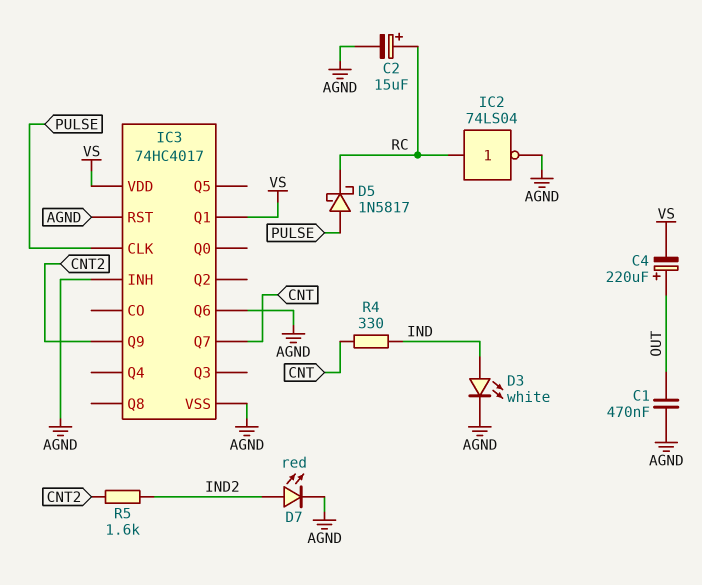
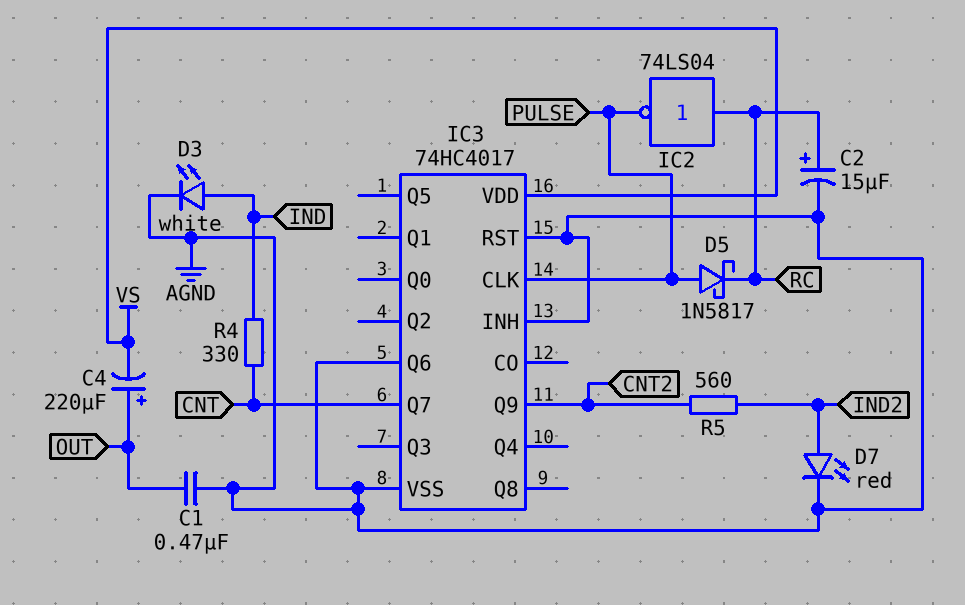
IC2: NOT 74LS04 (in RC, out AGND) -> NOT 74LS04 (in RC, out PULSE)
IC3 pin Q1: VS -> none
R5: 1.6k (CNT2, IND2) -> 560 (CNT2, IND2)

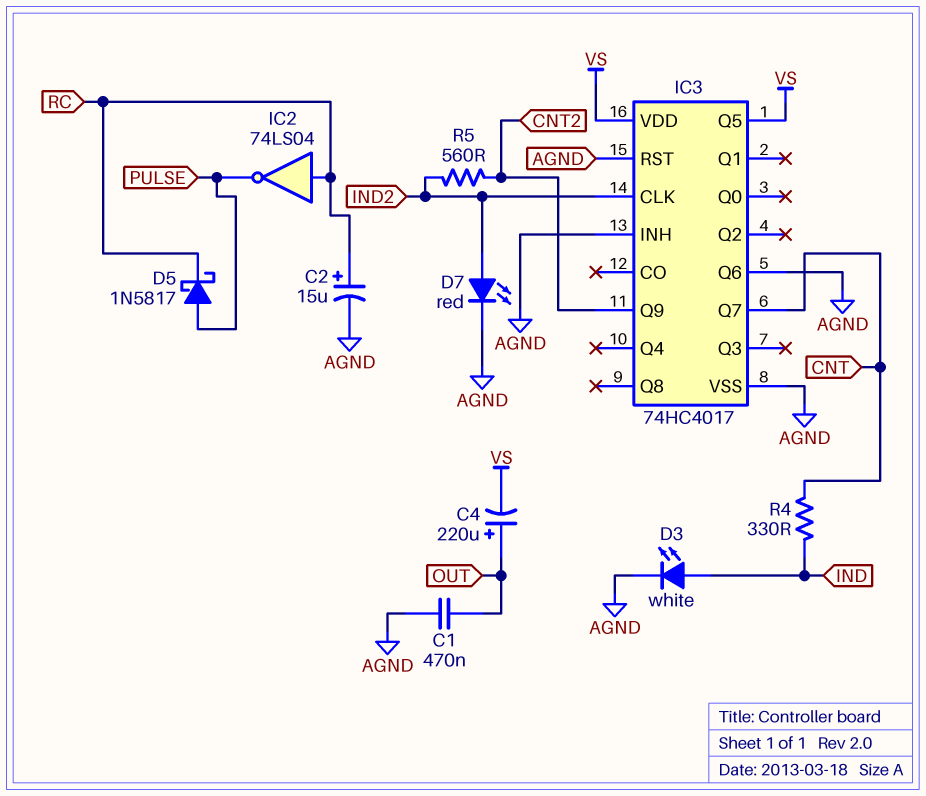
IC3 pin CLK: PULSE -> IND2
IC3 pin Q5: none -> VS

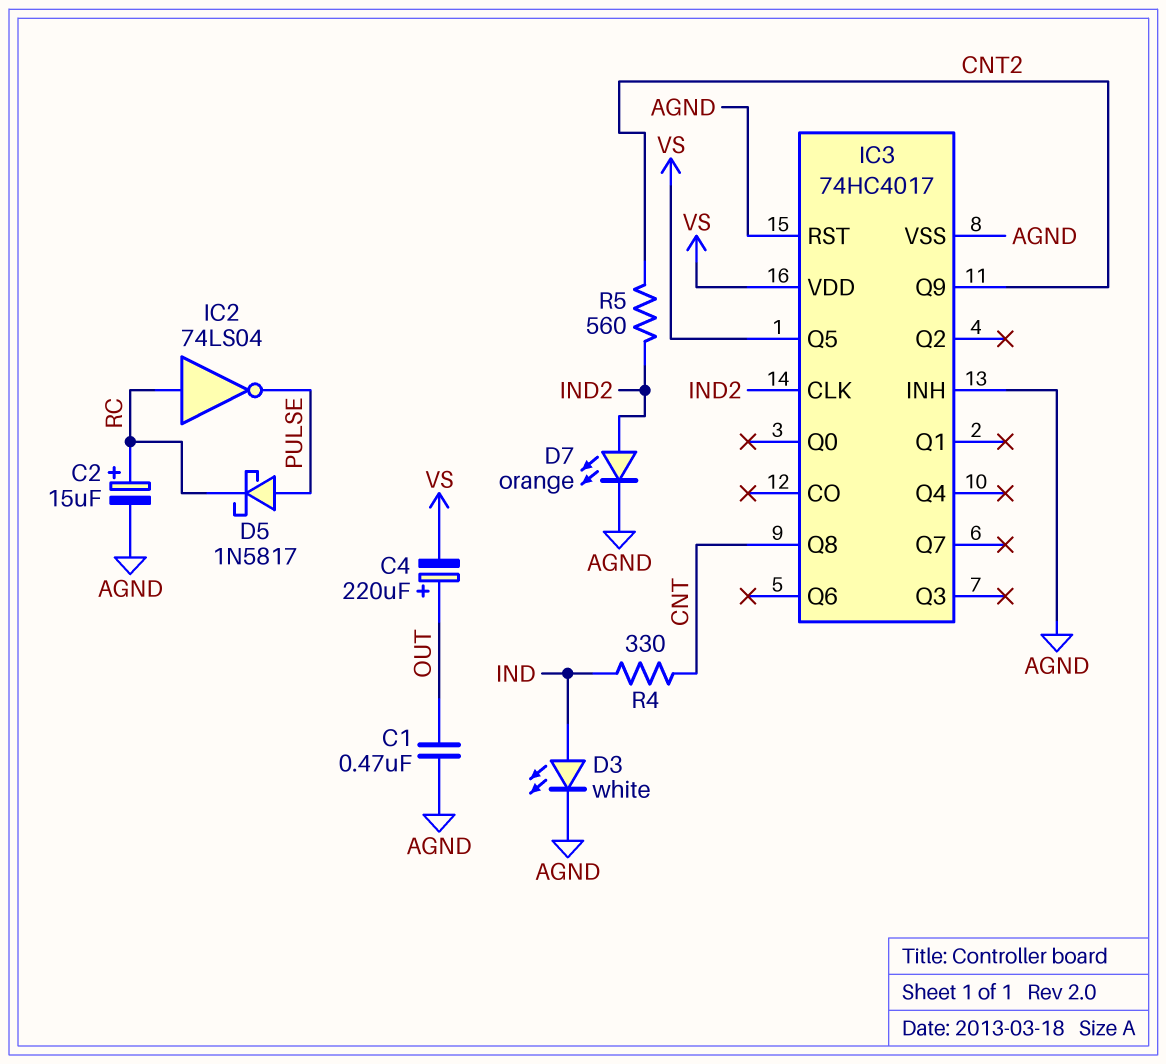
D7: LED red (A IND2, K AGND) -> LED orange (A IND2, K AGND)
IC3 pin Q6: AGND -> none
IC3 pin Q7: CNT -> none
IC3 pin Q8: none -> CNT

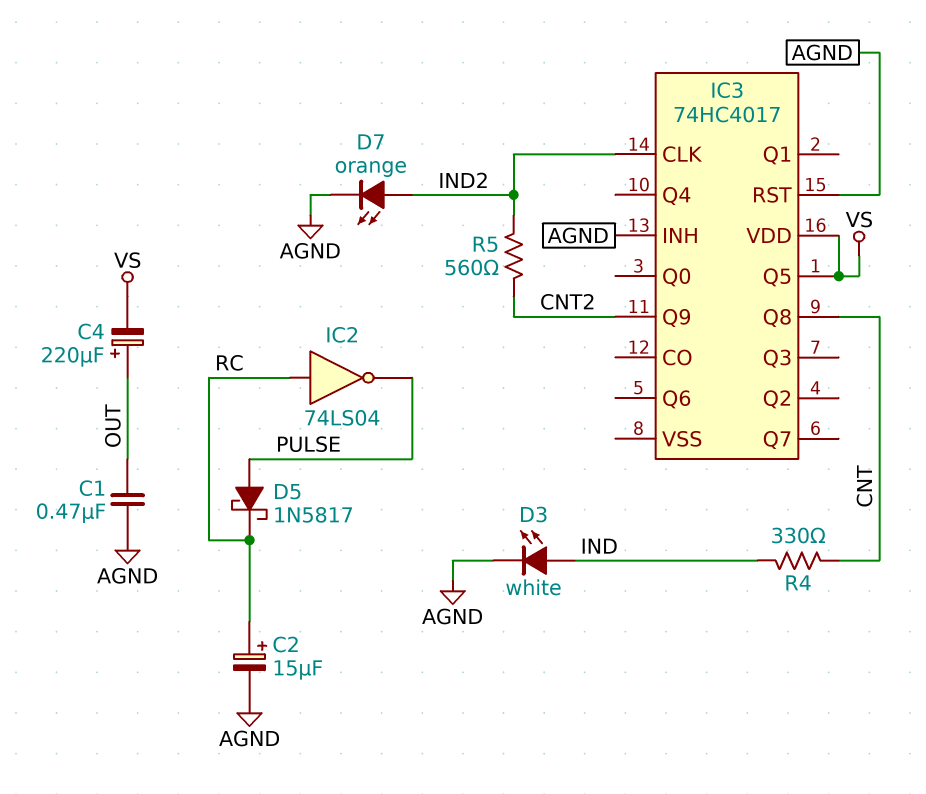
IC3 pin VSS: AGND -> none

